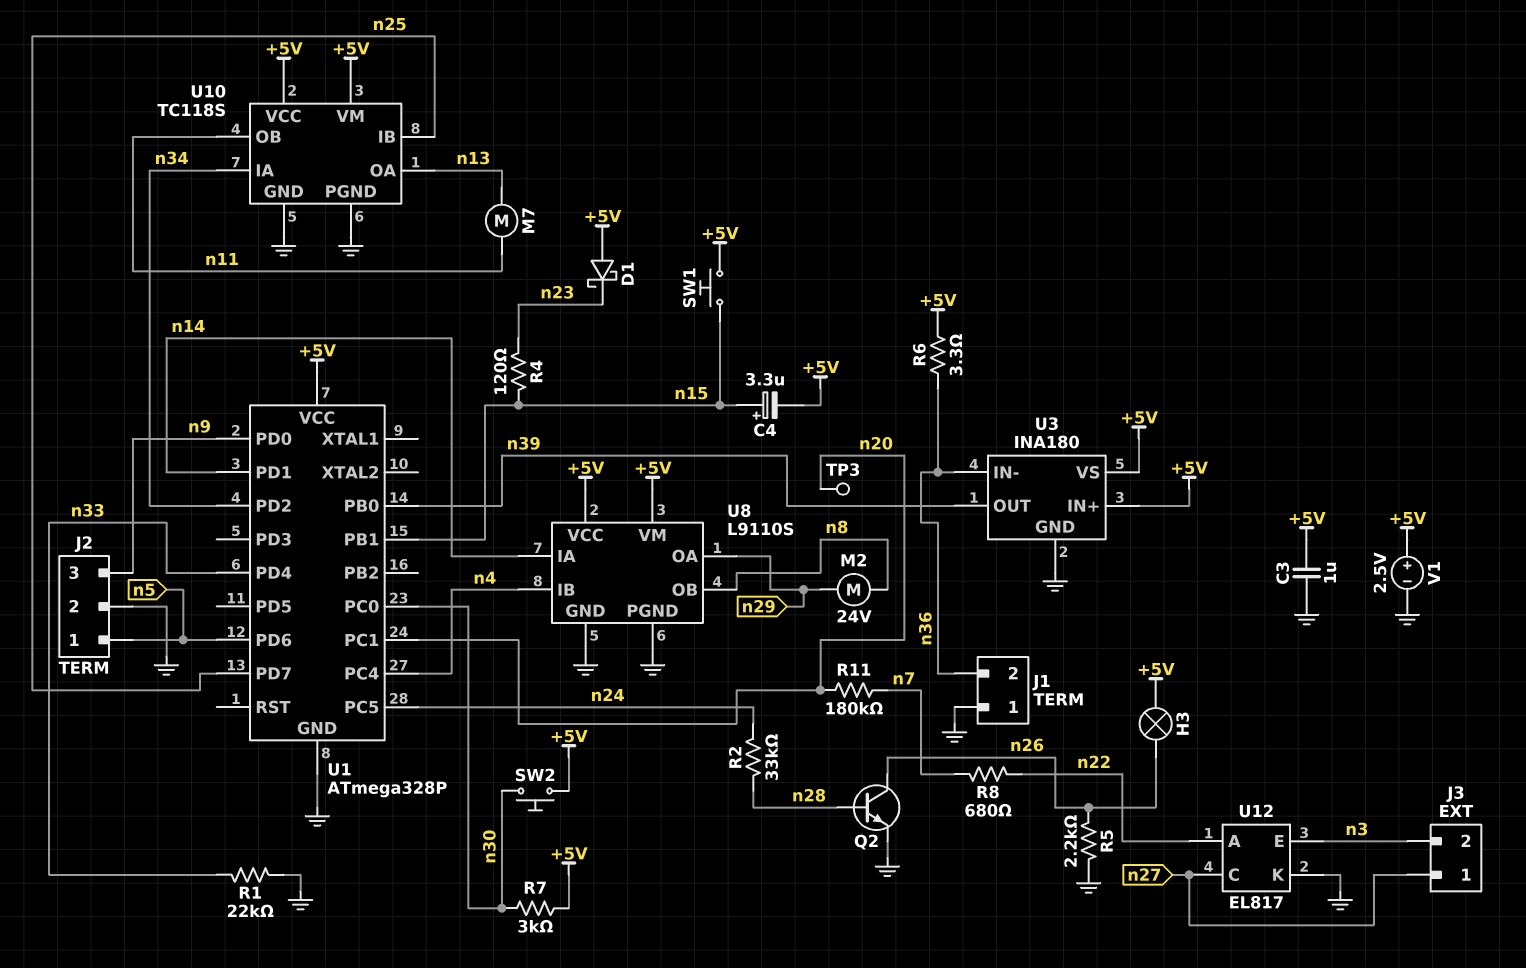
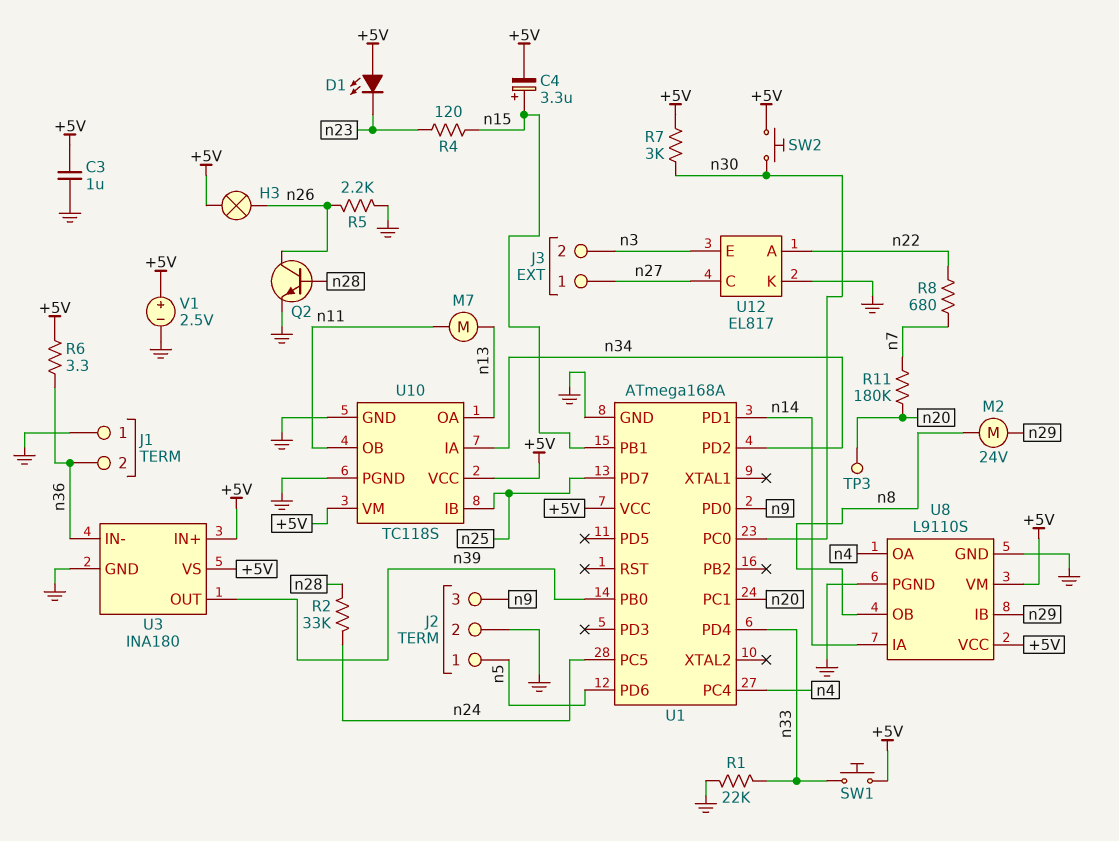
D1: schottky (A +5V, K n23) -> LED (A +5V, K n23)
SW1: button (+5V, n15) -> button (+5V, n33)
U1: ATmega328P -> ATmega168A
U8 pin IB: n4 -> n29
U8 pin OA: n29 -> n4

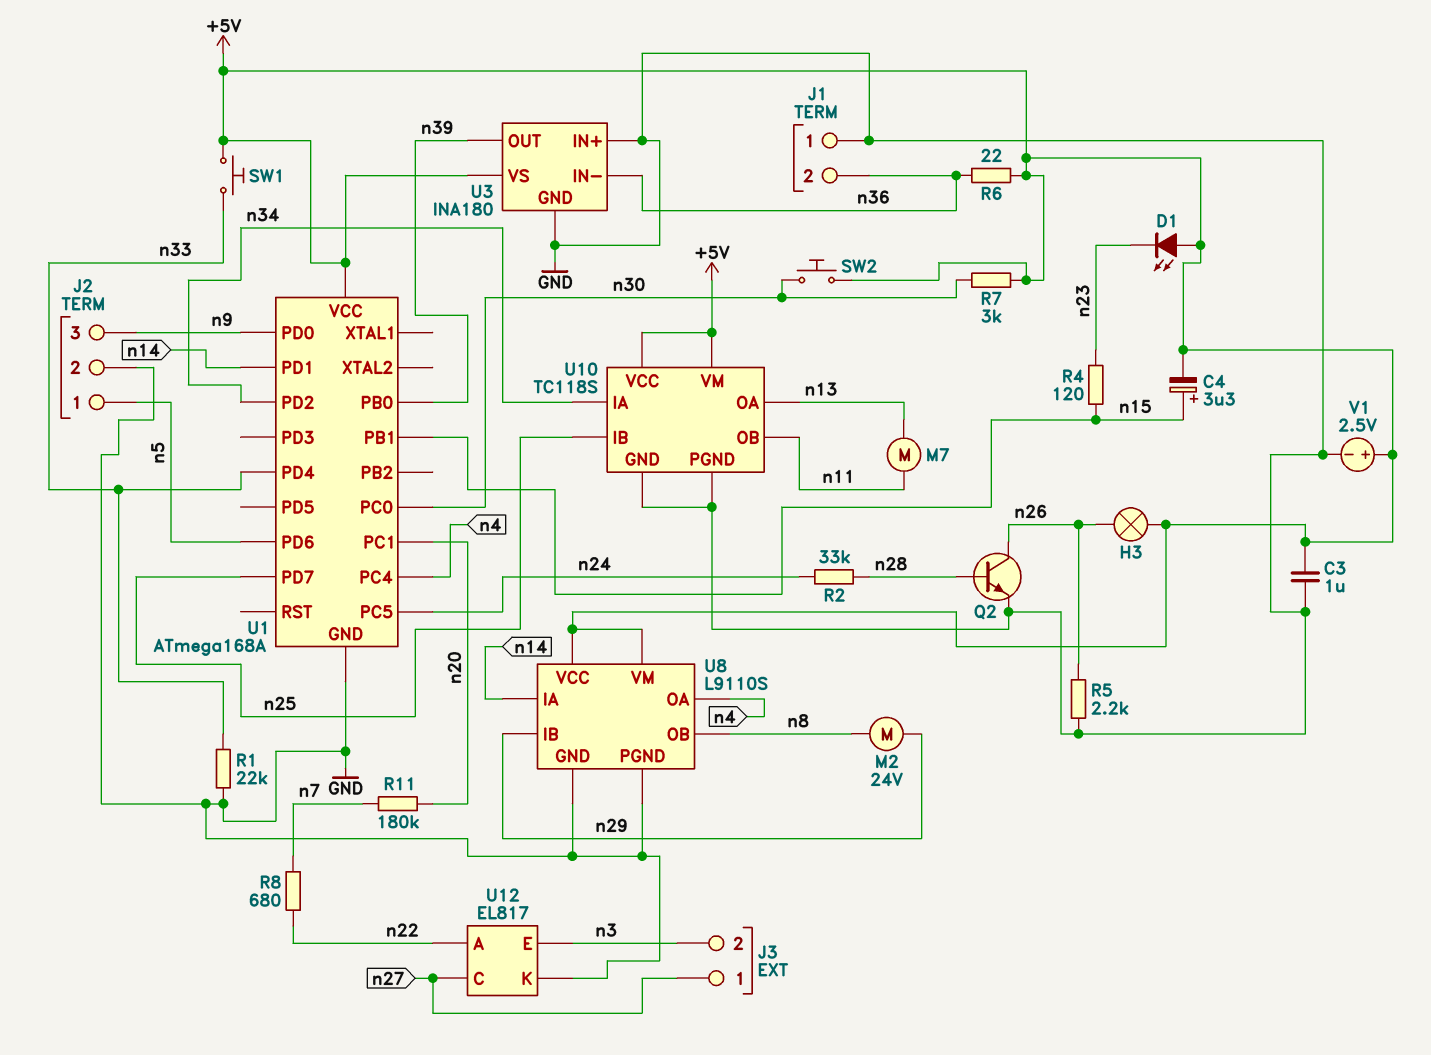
R6: 3.3 (+5V, n36) -> 22 (+5V, n36)
TP3: test point (n20) -> none
U3 pin IN+: +5V -> GND

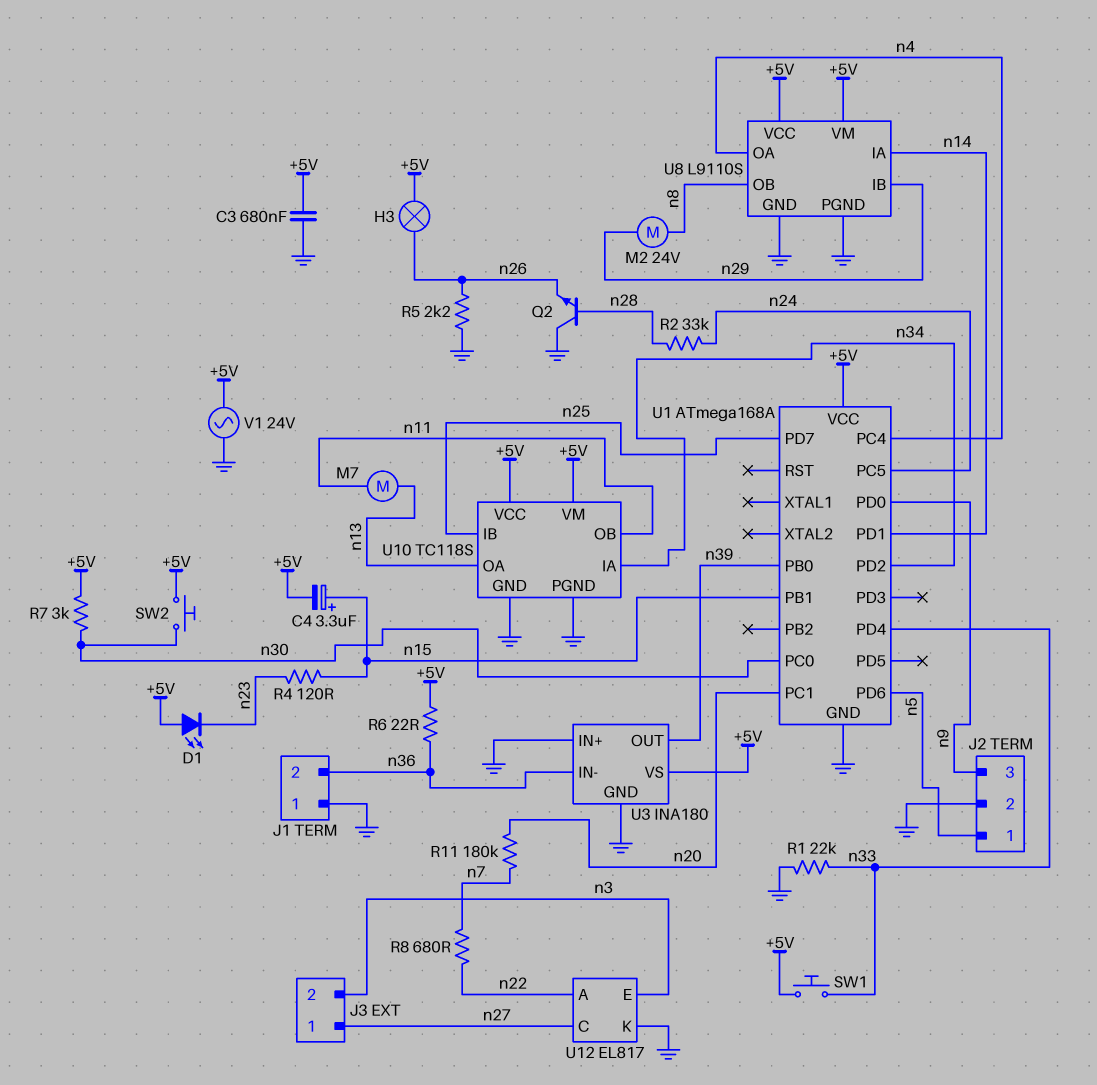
C3: 1uF (+5V, GND) -> 680nF (+5V, GND)
Q2: NPN (B n28, C n26, E GND) -> NPN (B n28, C GND, E n26)
V1: 2.5V (plus +5V, minus GND) -> AC 24V (+5V, GND)

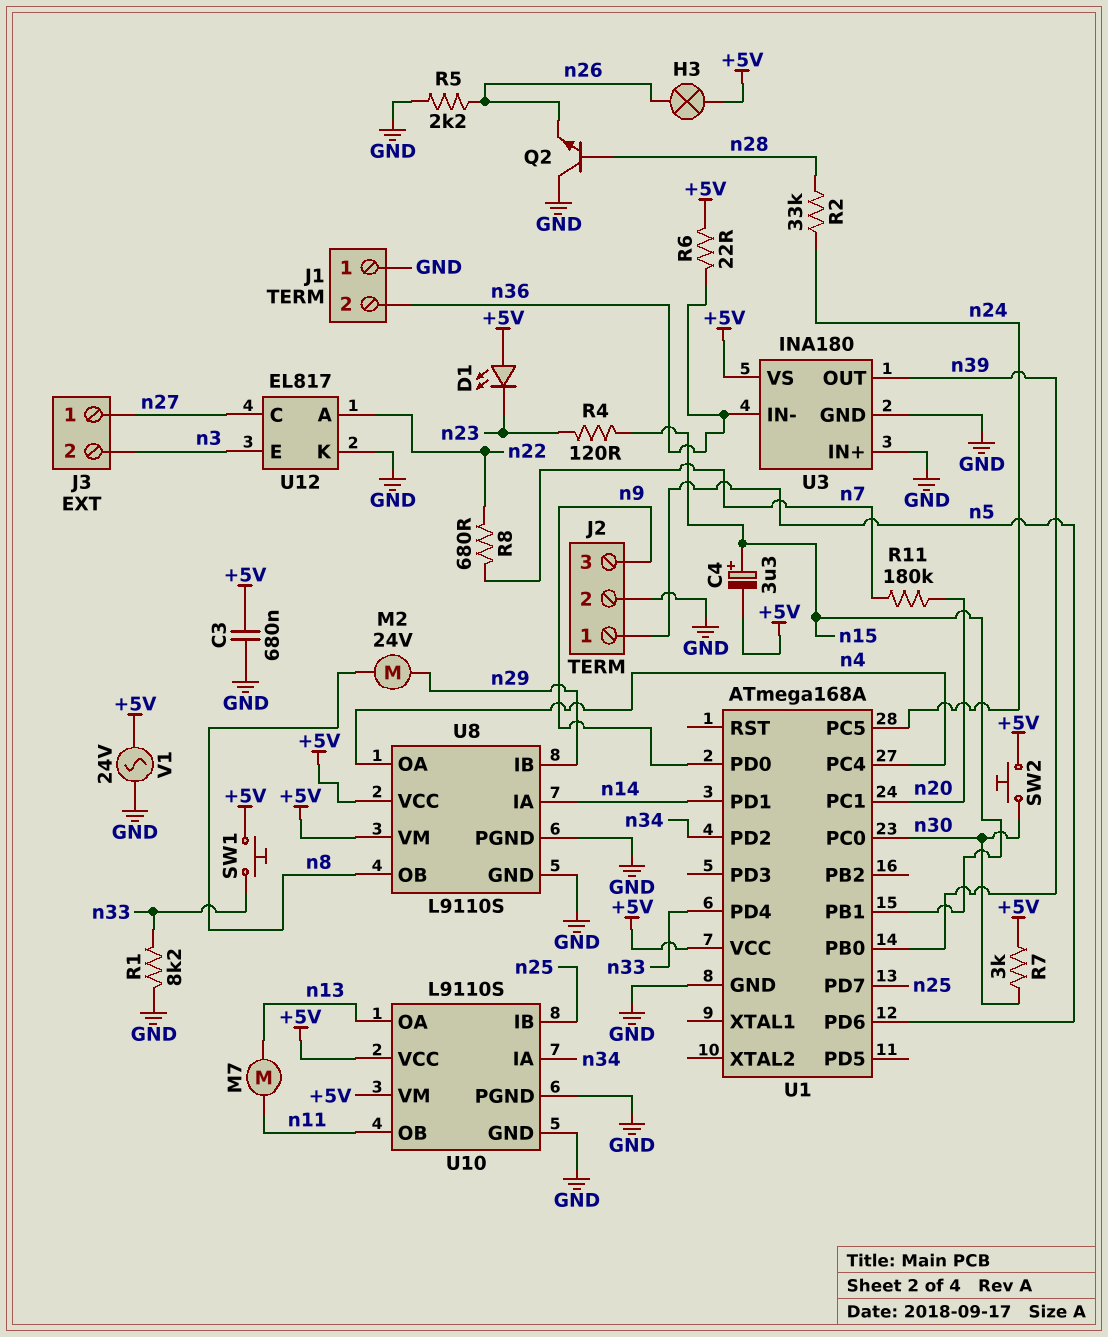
R1: 22k (GND, n33) -> 8.2k (GND, n33)
U10: TC118S -> L9110S

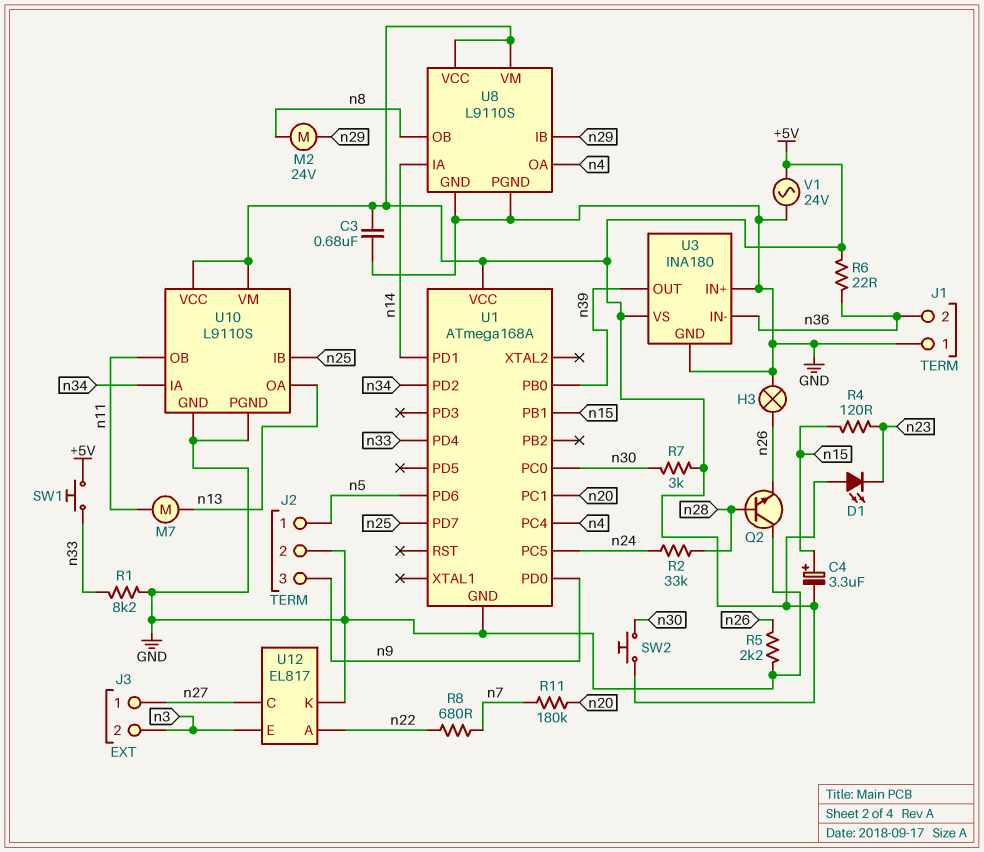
H3: lamp (+5V, n26) -> lamp (GND, n26)

